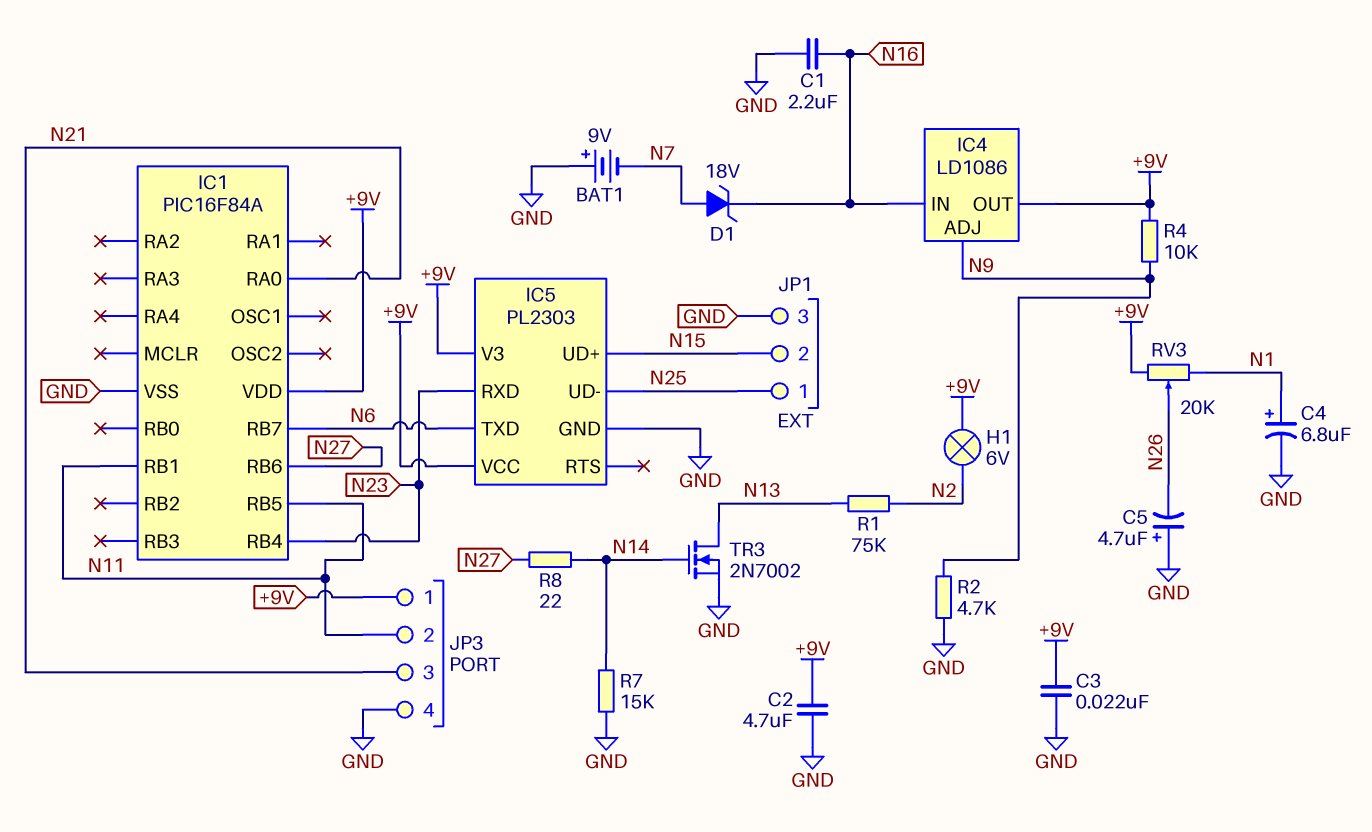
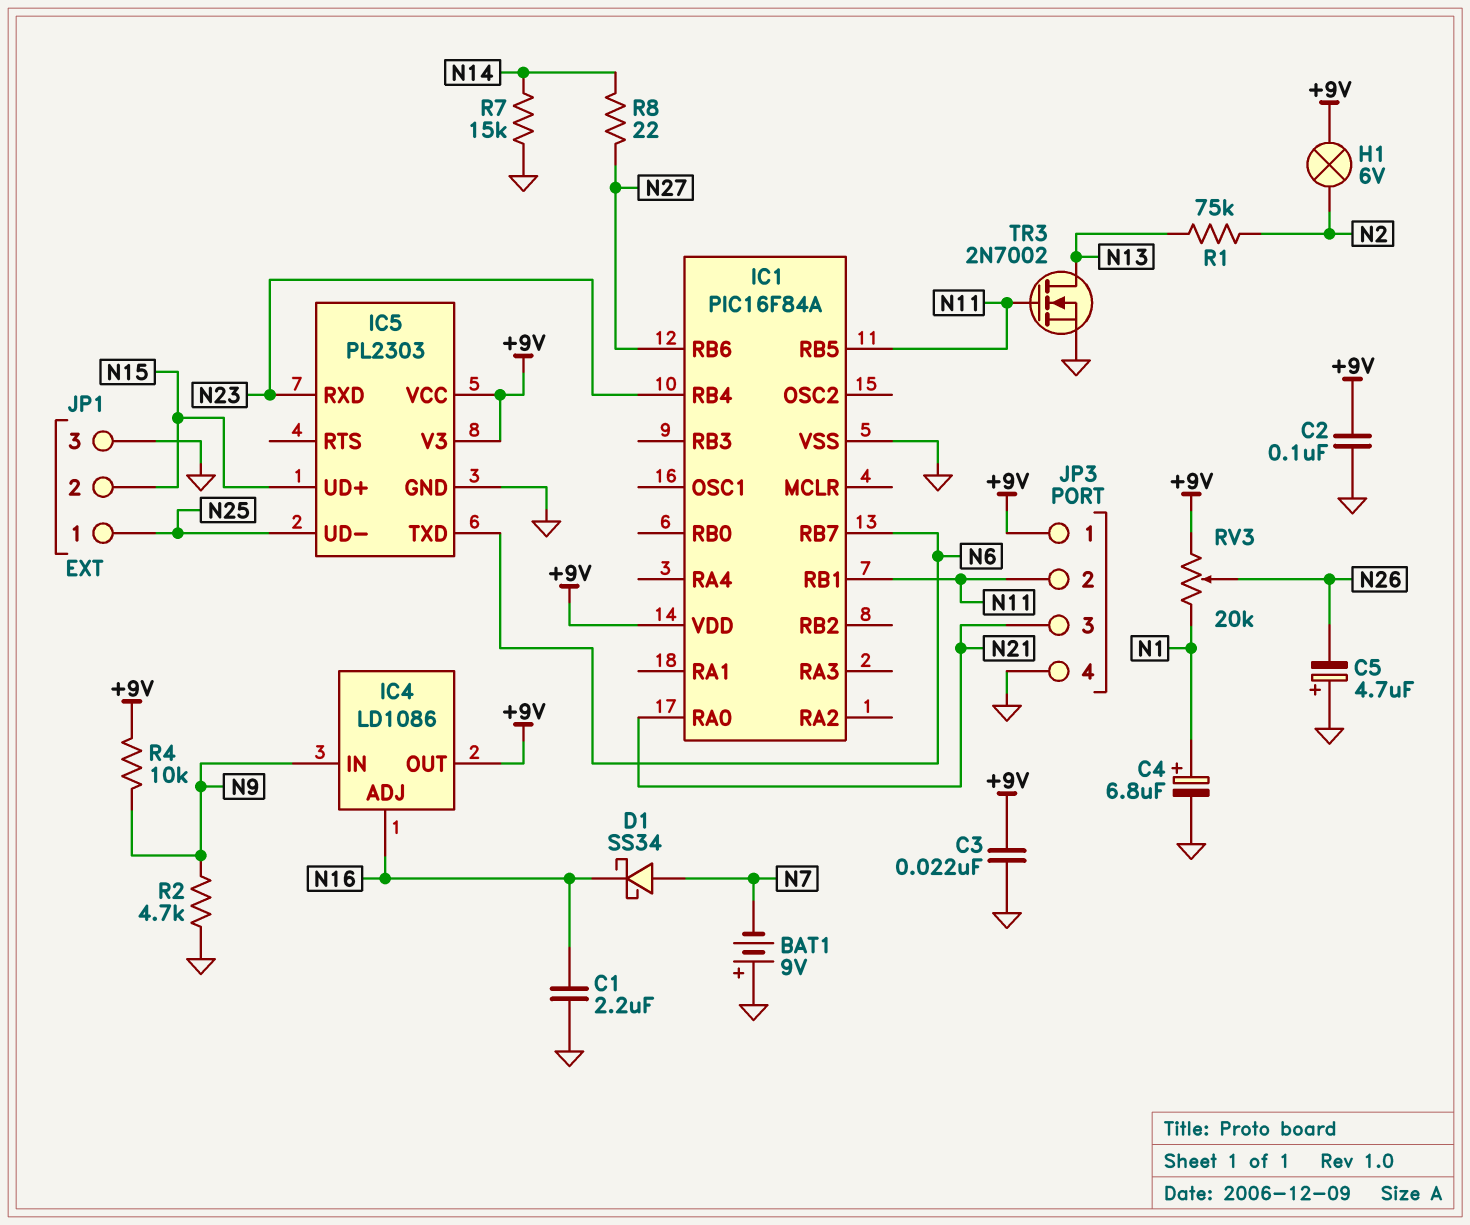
C2: 4.7uF (+9V, GND) -> 100nF (+9V, GND)
D1: zener 18V (A N7, K N16) -> schottky SS34 (A N7, K N16)
IC4 pin ADJ: N9 -> N16
IC4 pin IN: N16 -> N9
TR3: NMOS 2N7002 (G N14, D N13, S GND) -> NMOS 2N7002 (G N11, D N13, S GND)

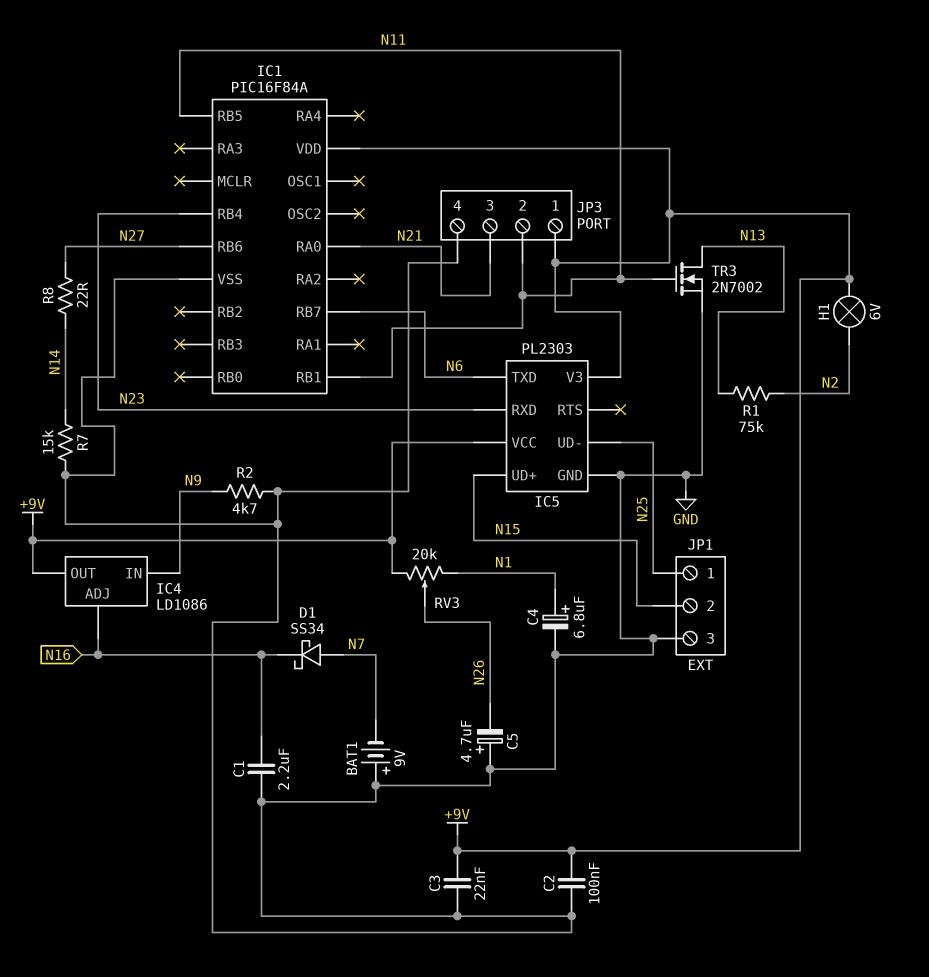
R4: 10k (+9V, N9) -> none

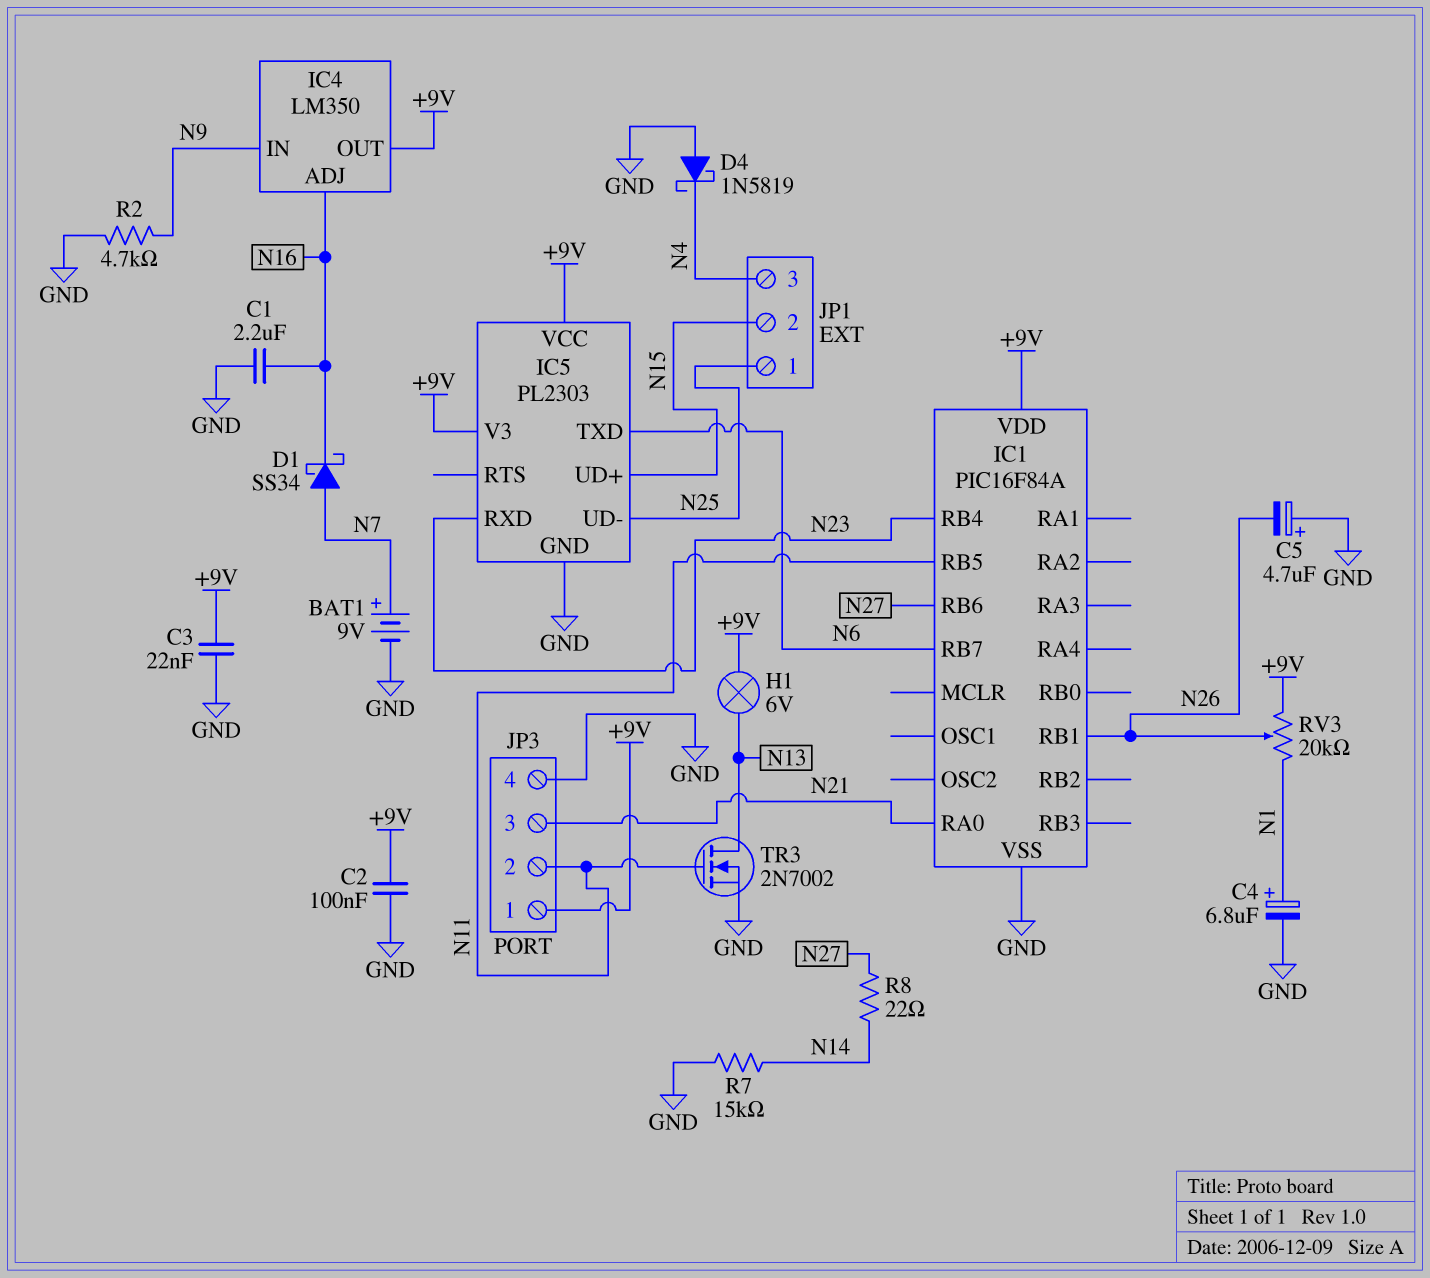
BAT1: 9V (plus GND, minus N7) -> 9V (plus N7, minus GND)
D4: none -> schottky 1N5819 (A GND, K N4)
H1: lamp 6V (+9V, N2) -> lamp 6V (+9V, N13)
IC1 pin RB1: N11 -> N26
IC4: LD1086 -> LM350
JP1 pin 3: GND -> N4
R1: 75k (N2, N13) -> none

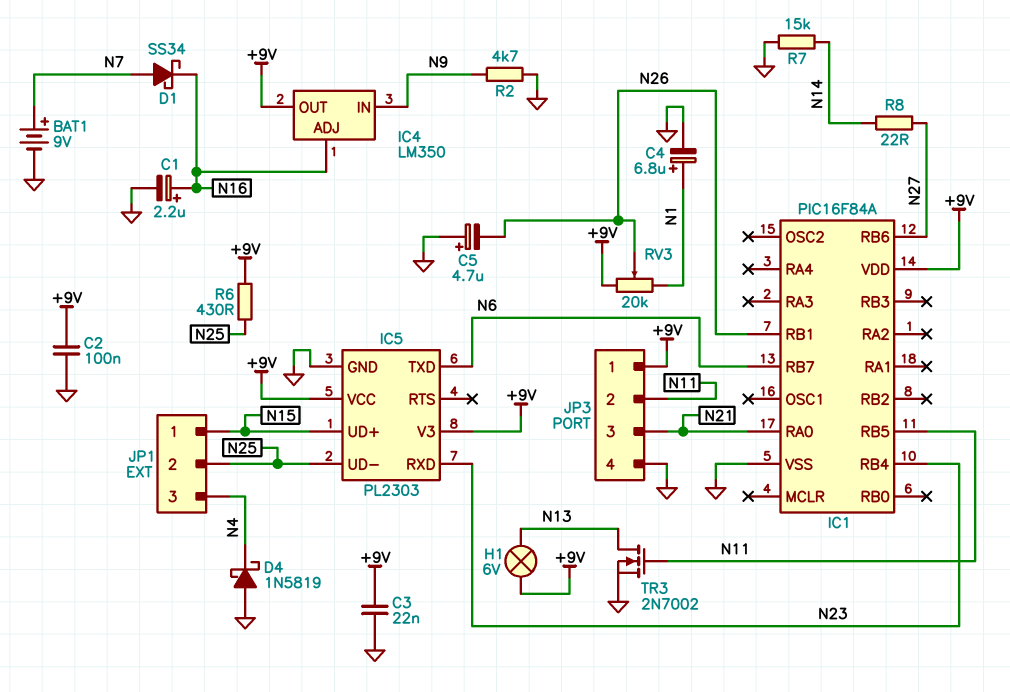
C1: 2.2uF (GND, N16) -> 2.2uF (plus N16, minus GND)
JP1 pin 1: N25 -> N15
JP1 pin 2: N15 -> N25
R6: none -> 430 (+9V, N25)

